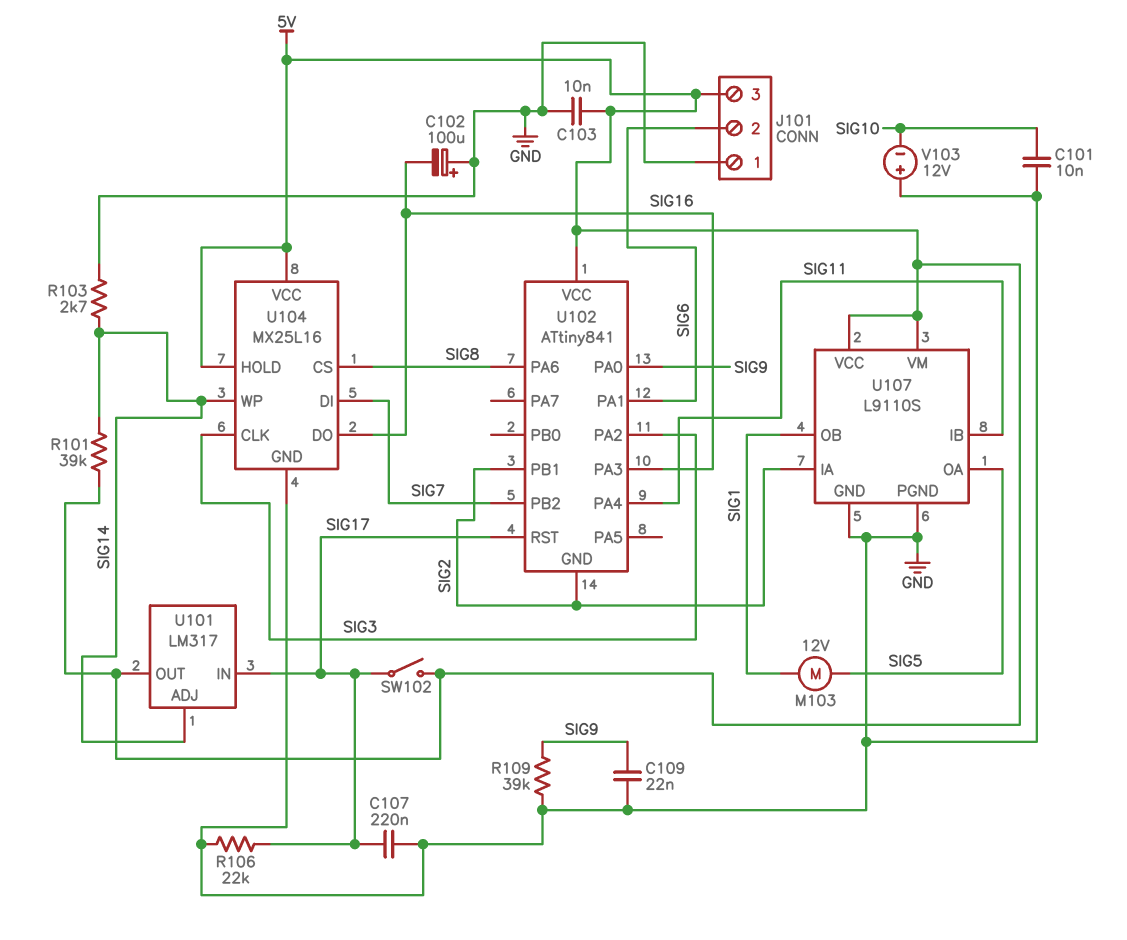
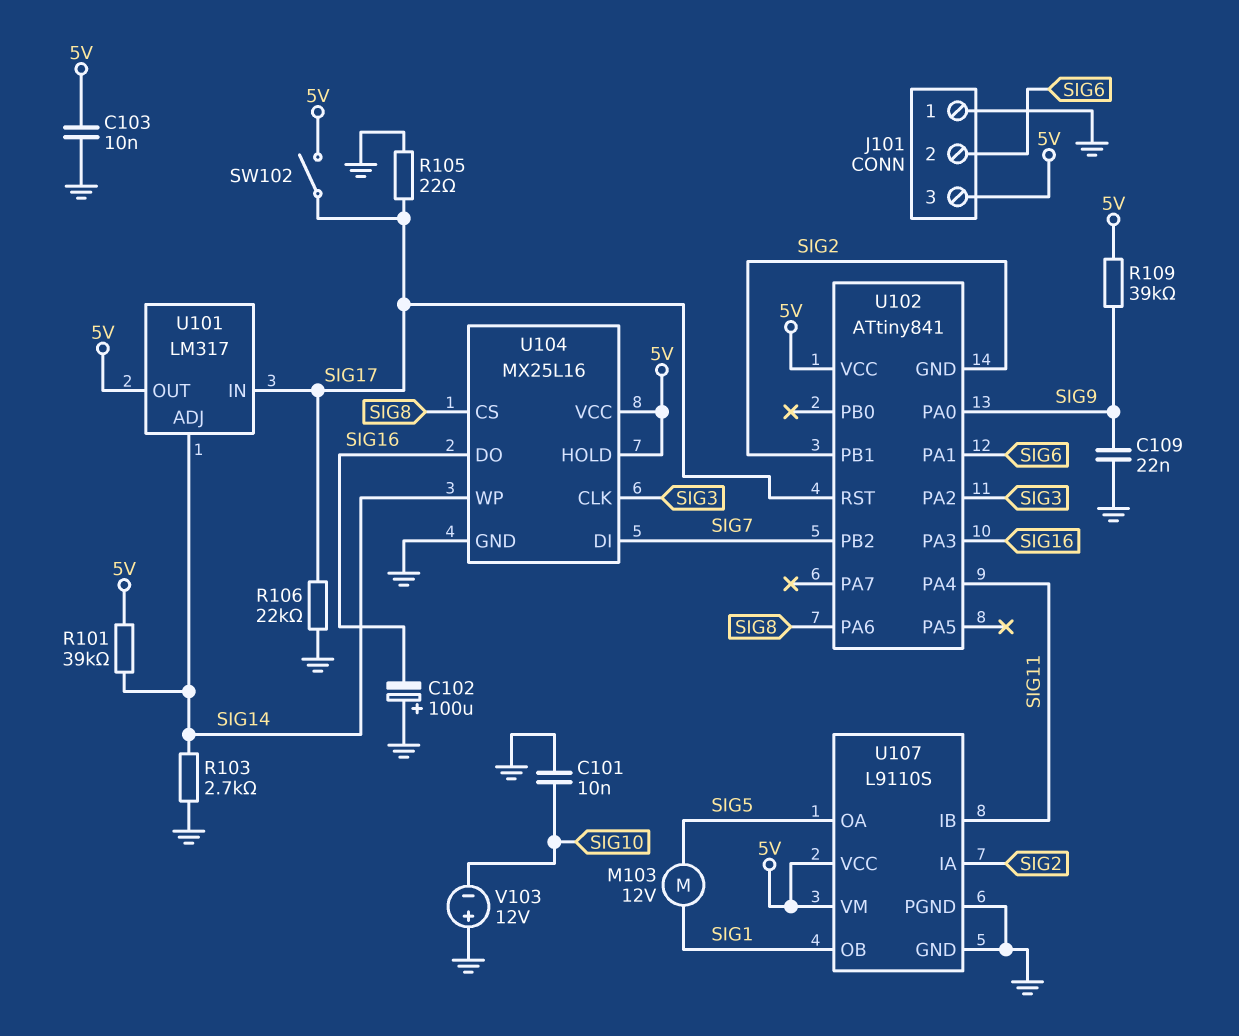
C107: 220nF (GND, SIG17) -> none
R105: none -> 22 (GND, SIG17)
R109: 39k (GND, SIG9) -> 39k (5V, SIG9)

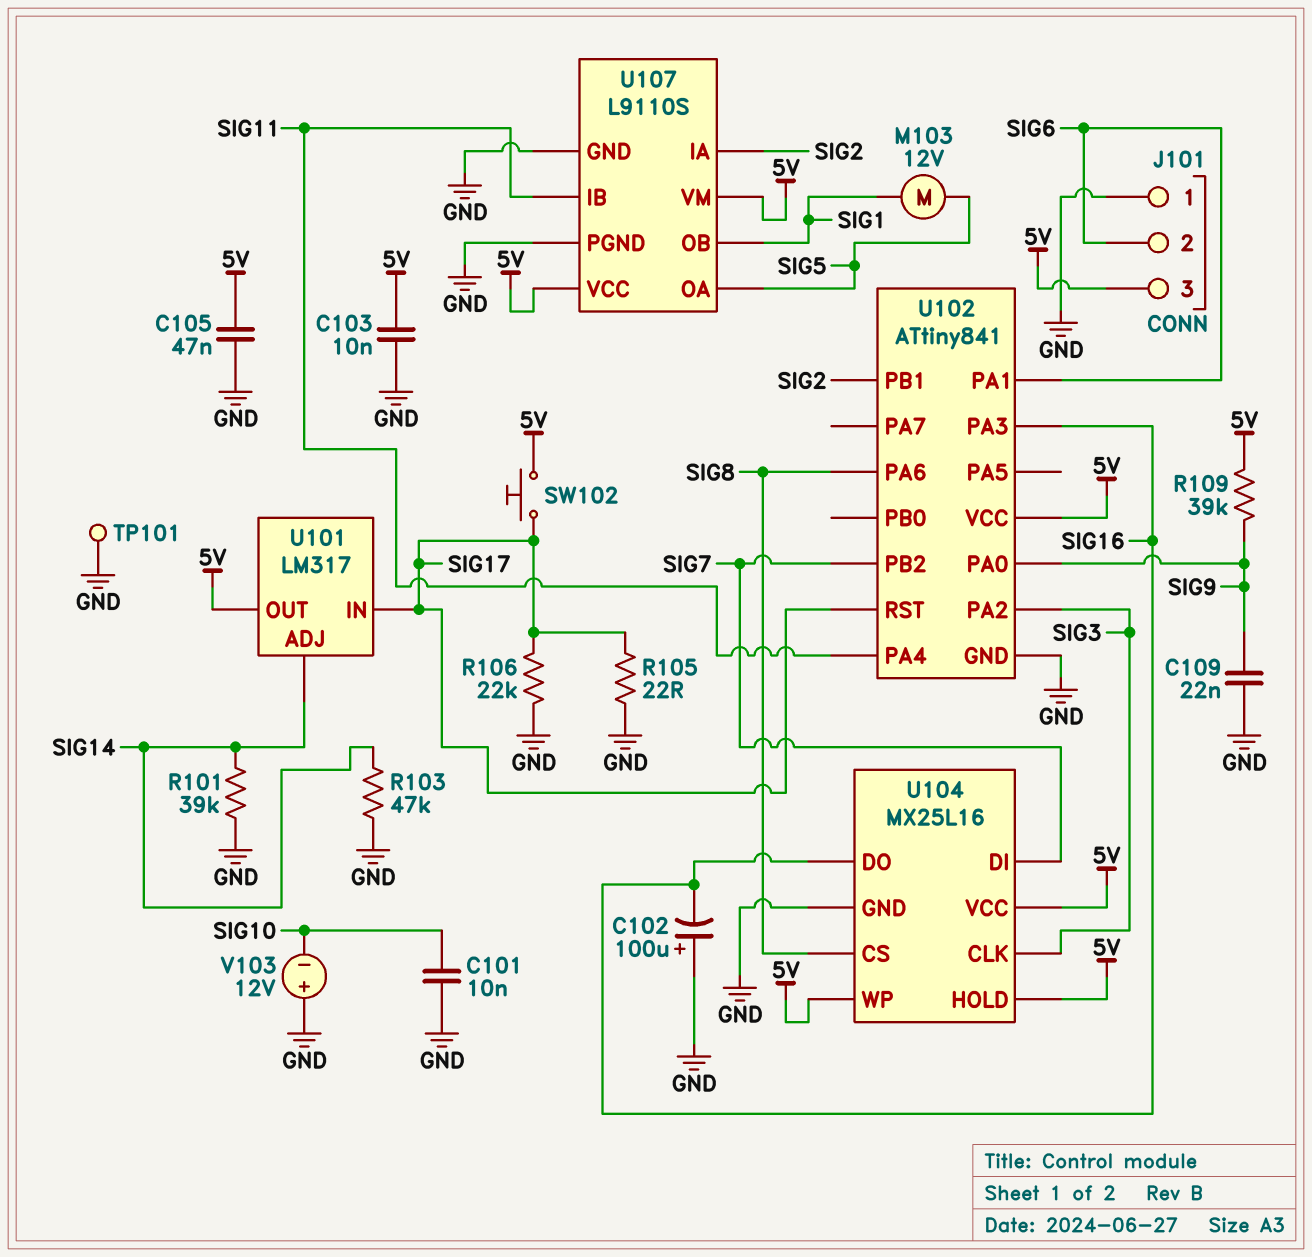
C105: none -> 47nF (5V, GND)
R101: 39k (5V, SIG14) -> 39k (GND, SIG14)
R103: 2.7k (GND, SIG14) -> 47k (GND, SIG14)
SW102: switch (5V, SIG17) -> button (5V, SIG17)
TP101: none -> test point (GND)
U102 pin GND: SIG2 -> GND
U104 pin WP: SIG14 -> 5V

